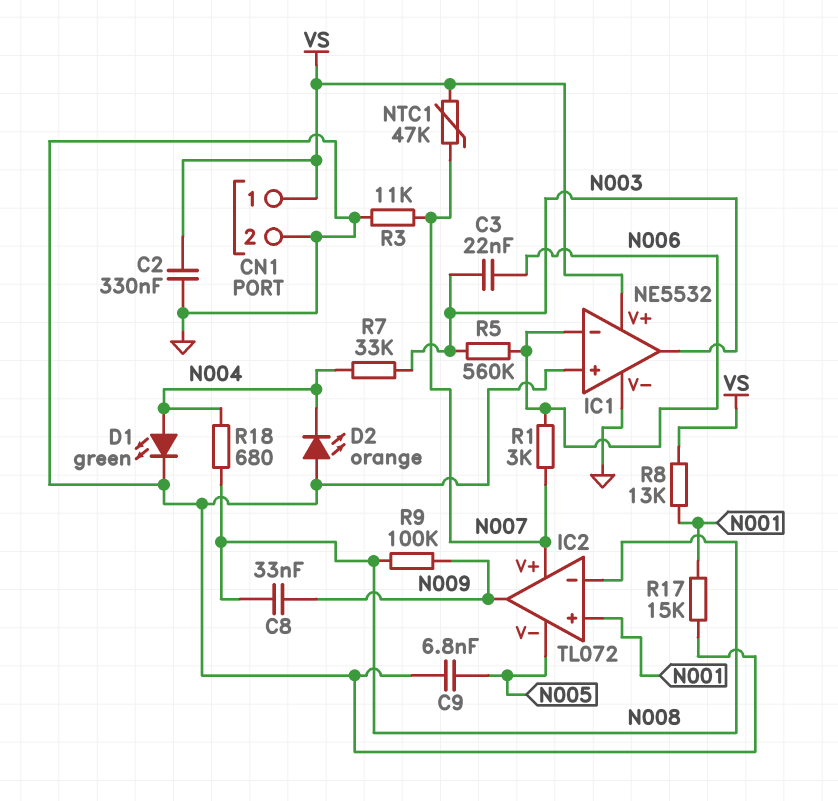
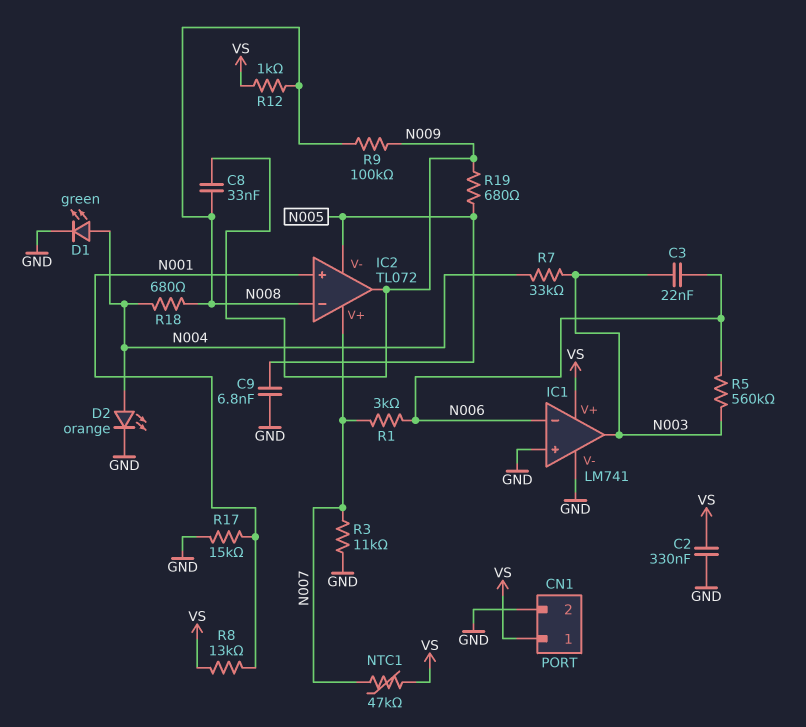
D2: LED orange (A GND, K N004) -> LED orange (A N004, K GND)
IC1: NE5532 -> LM741
R12: none -> 1k (N008, VS)
R19: none -> 680 (N005, N009)

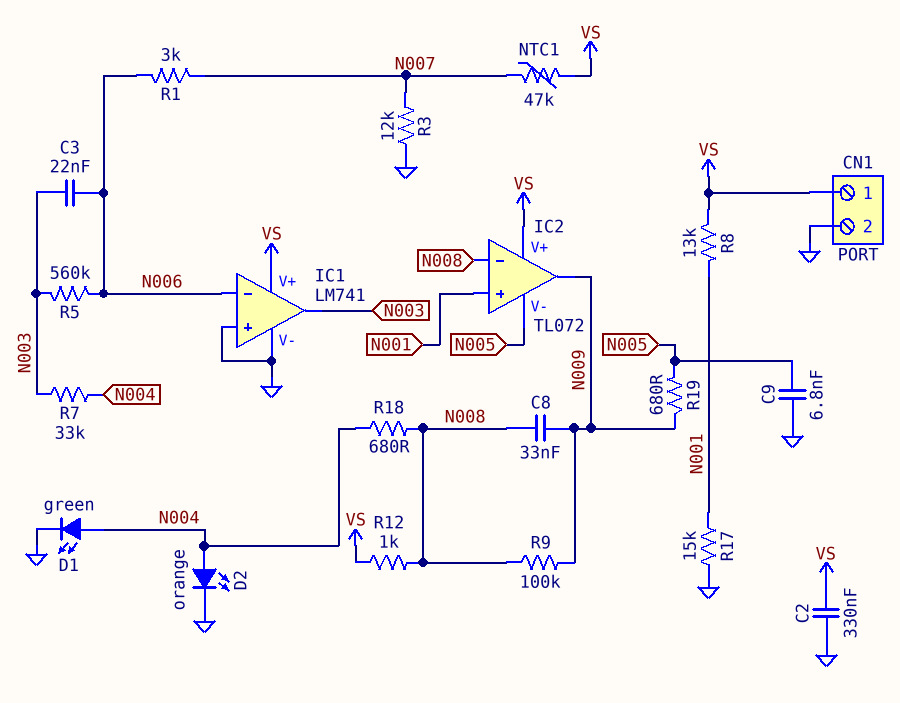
IC2 pin V+: N007 -> VS
R3: 11k (GND, N007) -> 12k (GND, N007)

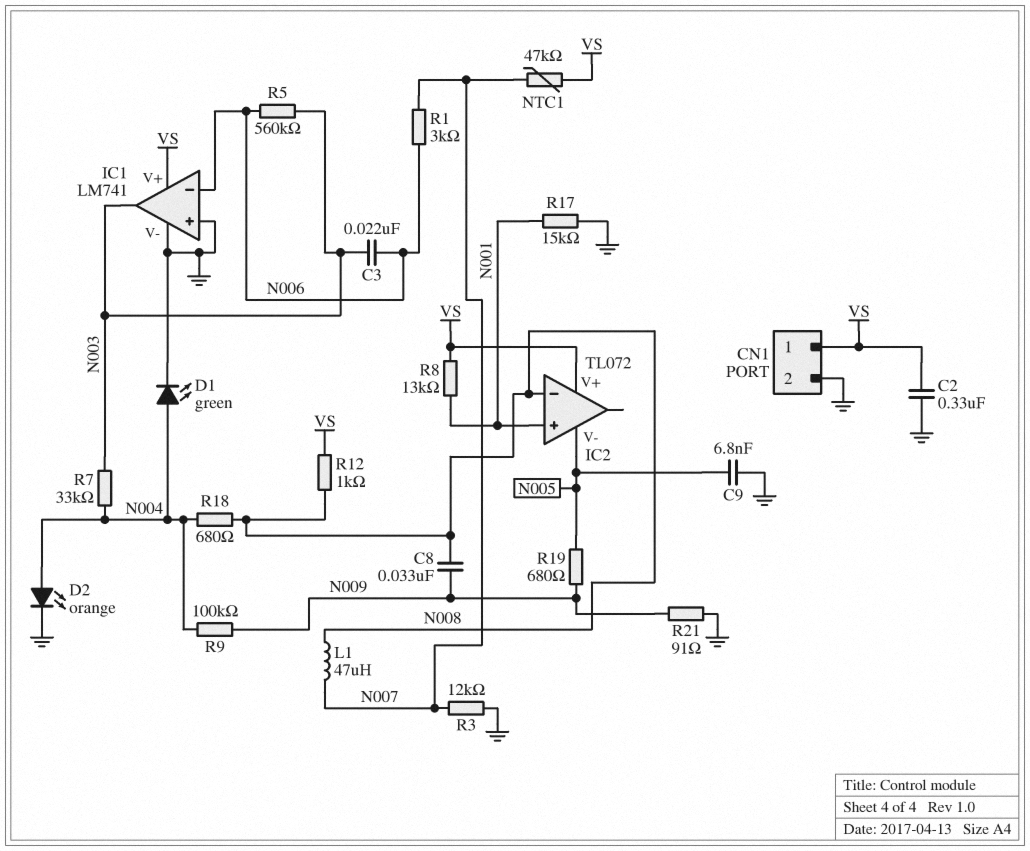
IC2 pin out: N009 -> none
L1: none -> 47uH (N007, N008)
R9: 100k (N008, N009) -> 100k (N004, N009)
R21: none -> 91 (GND, N009)

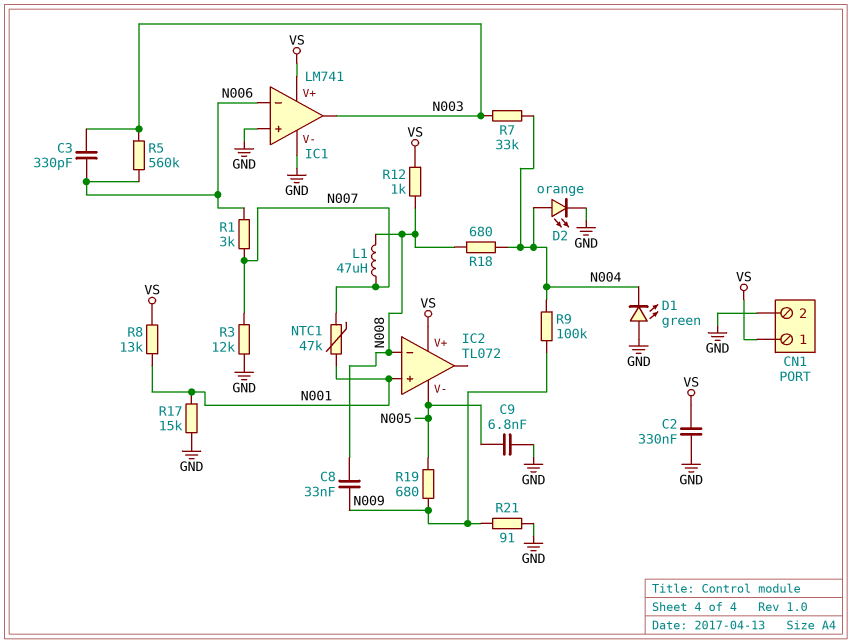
C3: 22nF (N003, N006) -> 330pF (N003, N006)
D1: LED green (A N004, K GND) -> LED green (A GND, K N004)
NTC1: 47k (N007, VS) -> 47k (N001, N007)

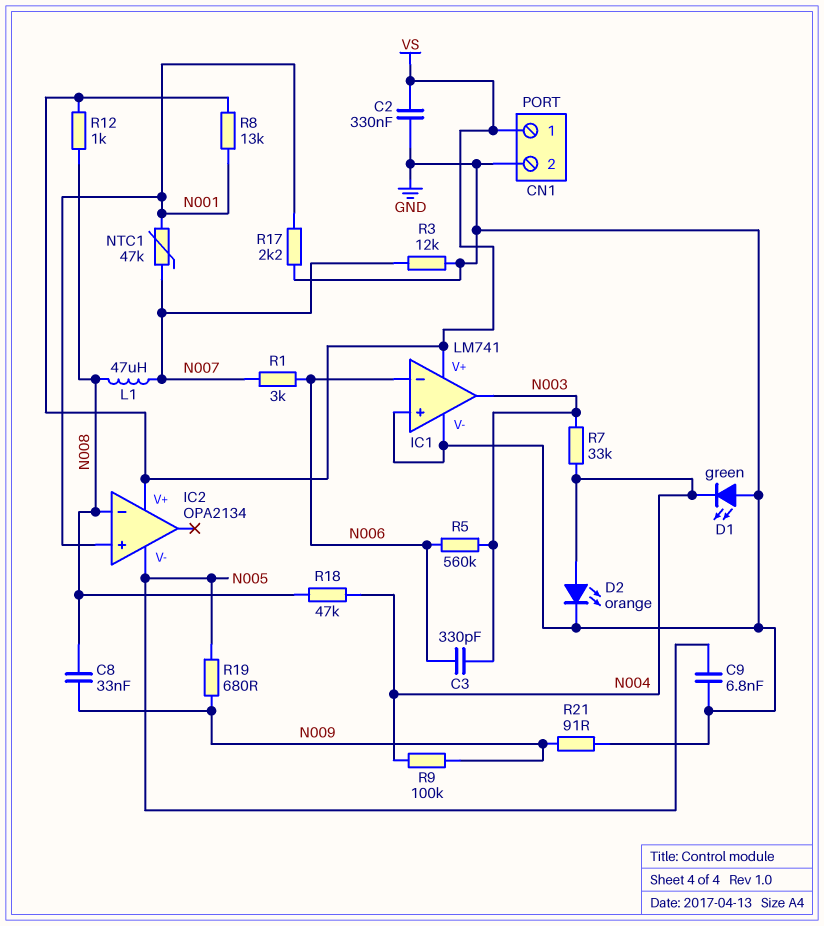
IC2: TL072 -> OPA2134
R17: 15k (GND, N001) -> 2.2k (GND, N001)
R18: 680 (N004, N008) -> 47k (N004, N008)

